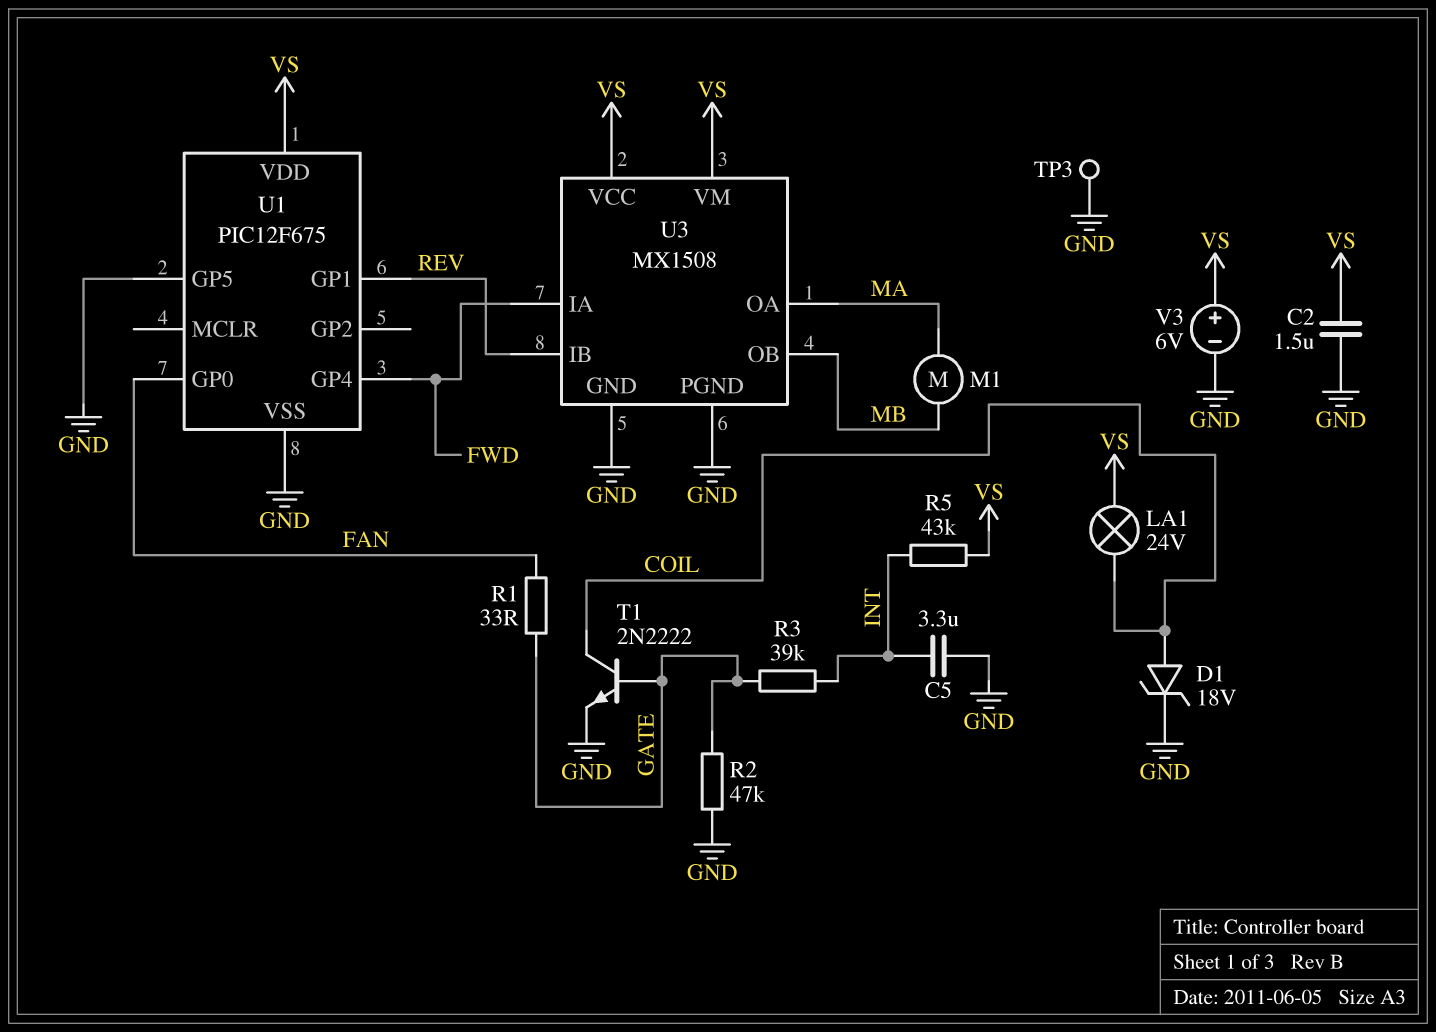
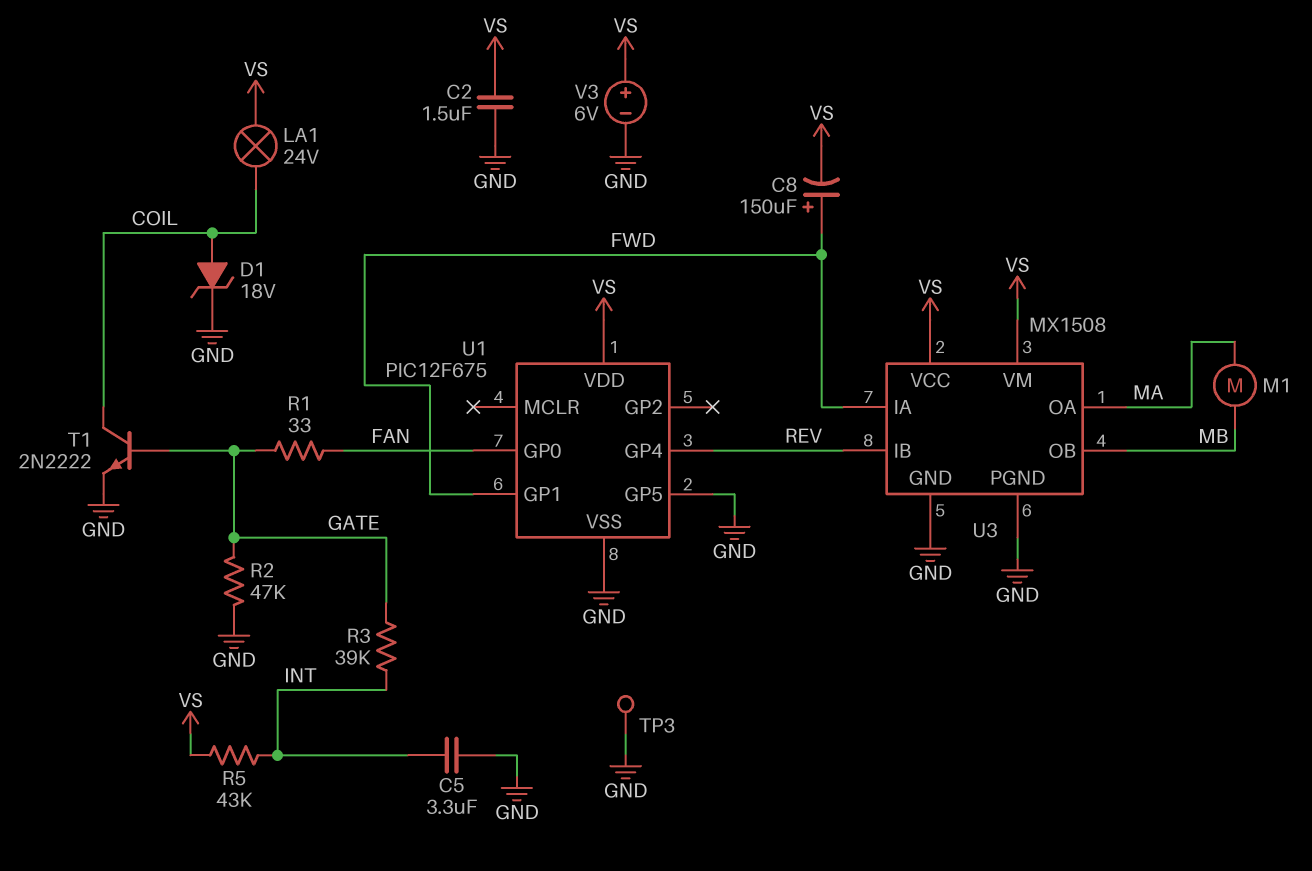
C8: none -> 150uF (plus FWD, minus VS)
U1 pin GP1: REV -> FWD
U1 pin GP4: FWD -> REV

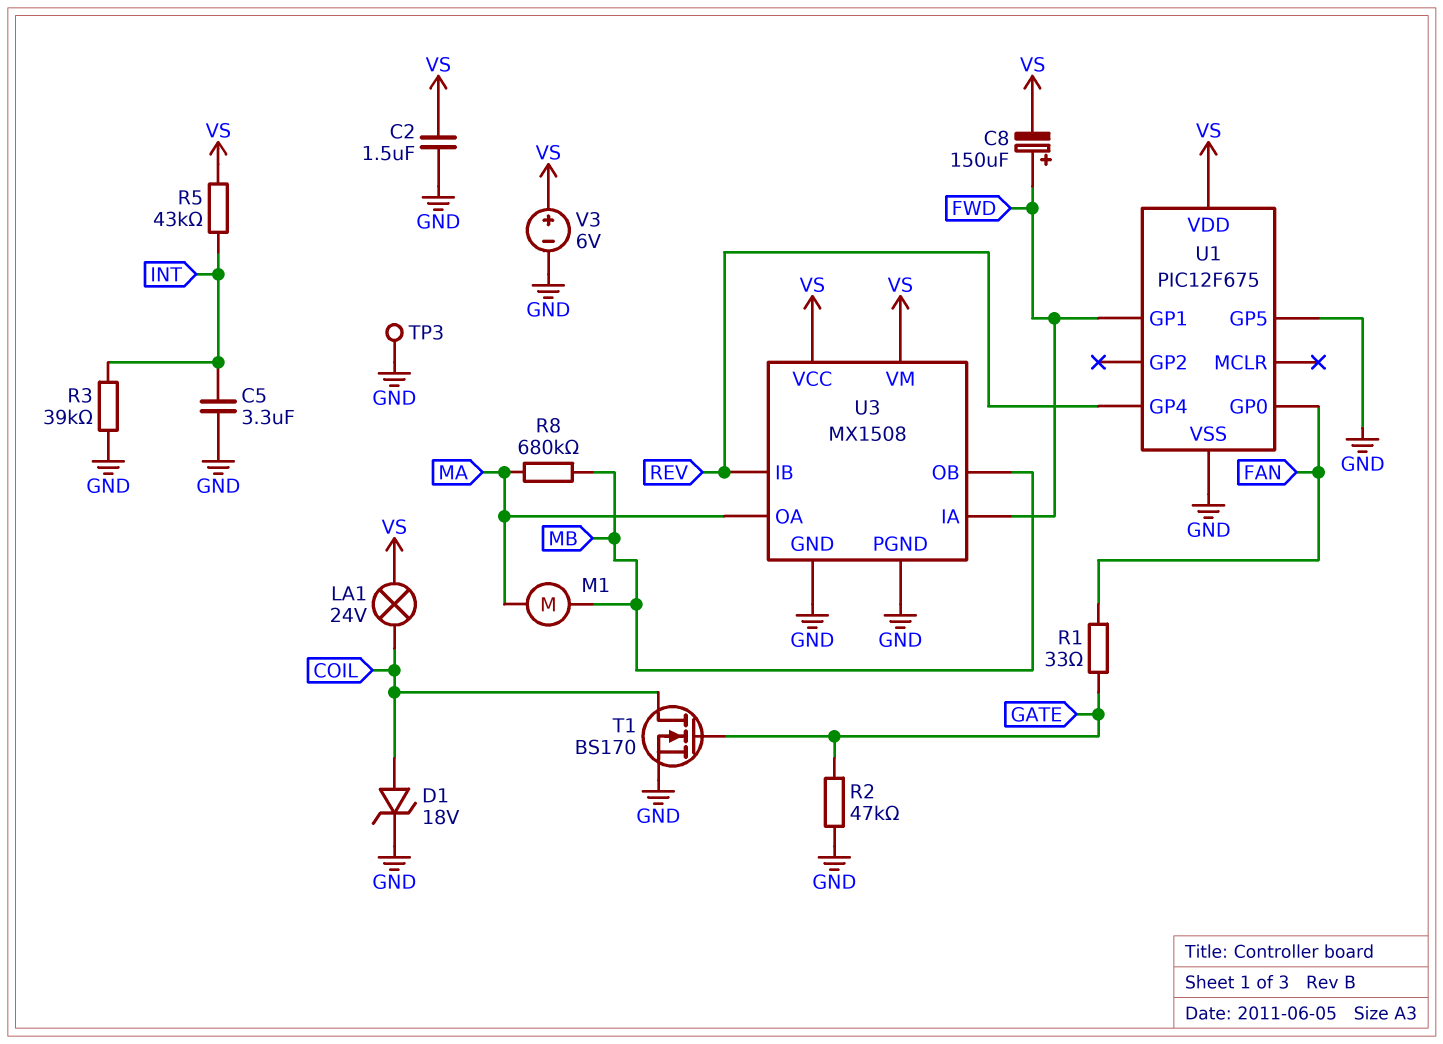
R3: 39k (GATE, INT) -> 39k (GND, INT)
R8: none -> 680k (MA, MB)
T1: NPN 2N2222 (B GATE, C COIL, E GND) -> NMOS BS170 (G GATE, D COIL, S GND)

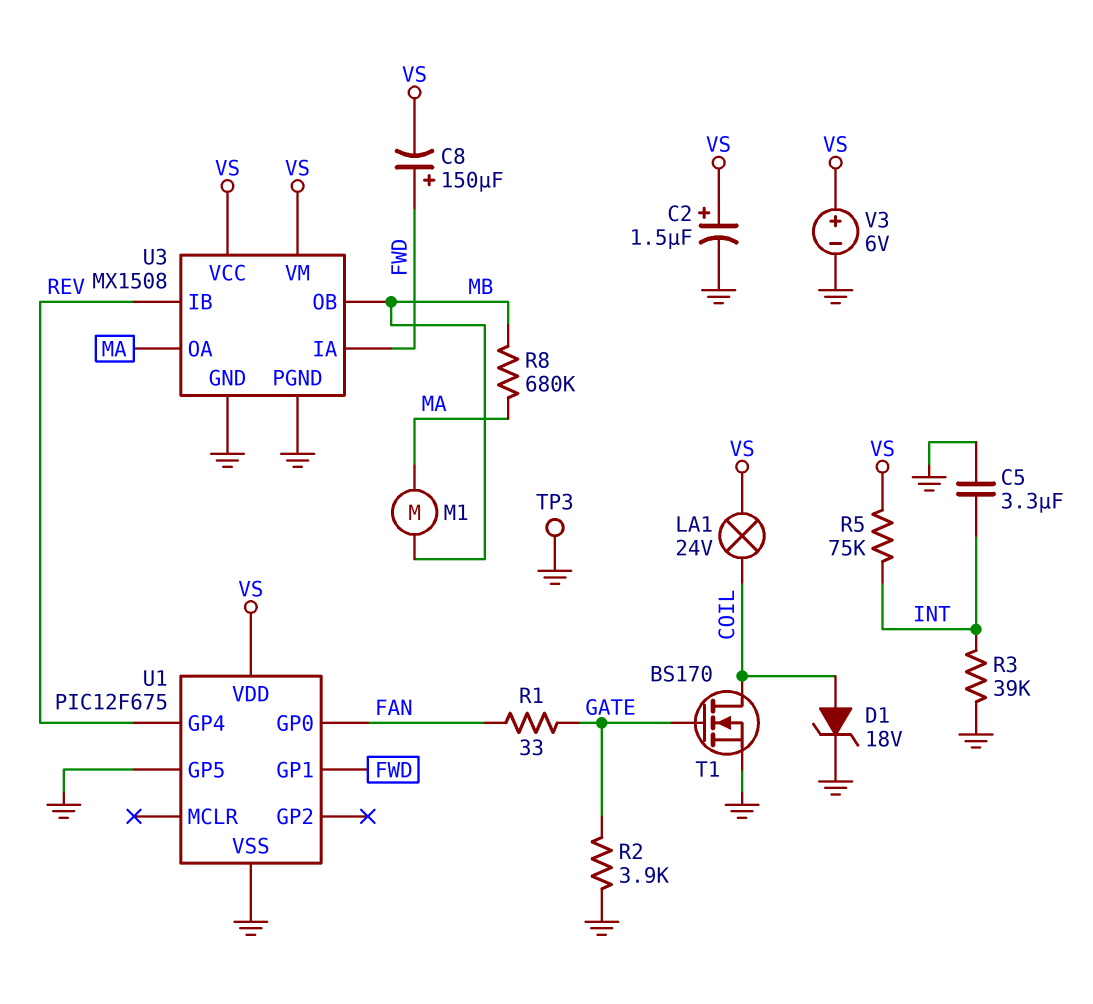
C2: 1.5uF (GND, VS) -> 1.5uF (plus VS, minus GND)
R2: 47k (GATE, GND) -> 3.9k (GATE, GND)
R5: 43k (INT, VS) -> 75k (INT, VS)

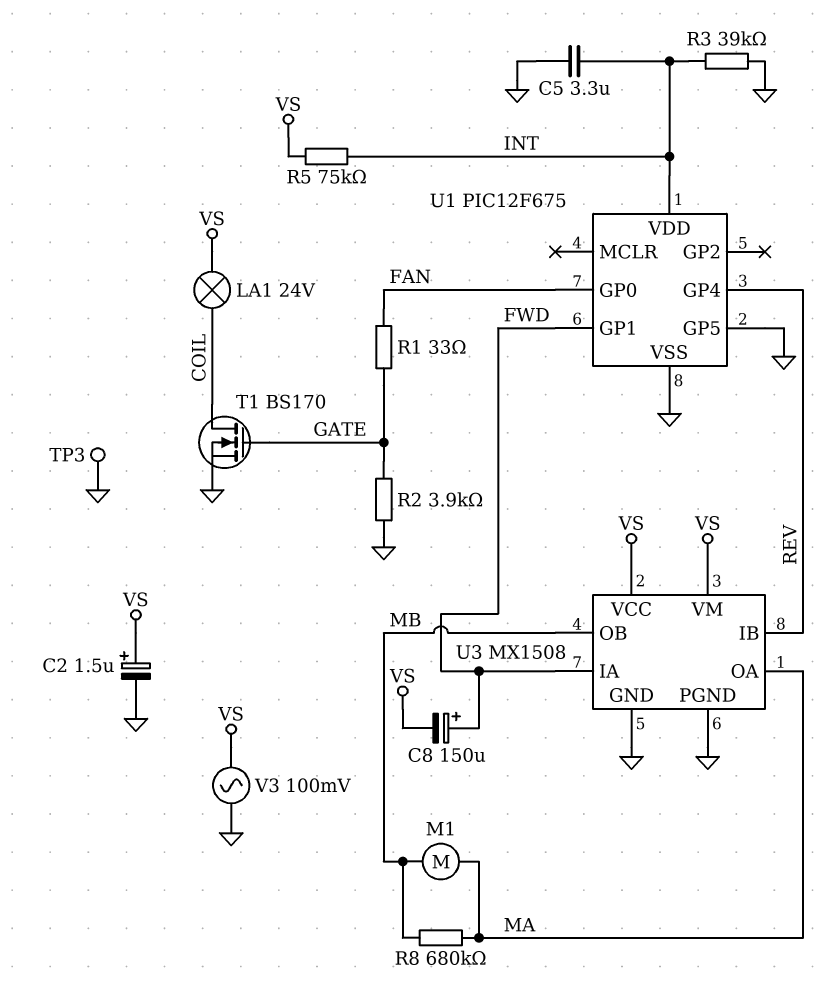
D1: zener 18V (A COIL, K GND) -> none
U1 pin VDD: VS -> INT
V3: 6V (plus VS, minus GND) -> AC 100mV (GND, VS)

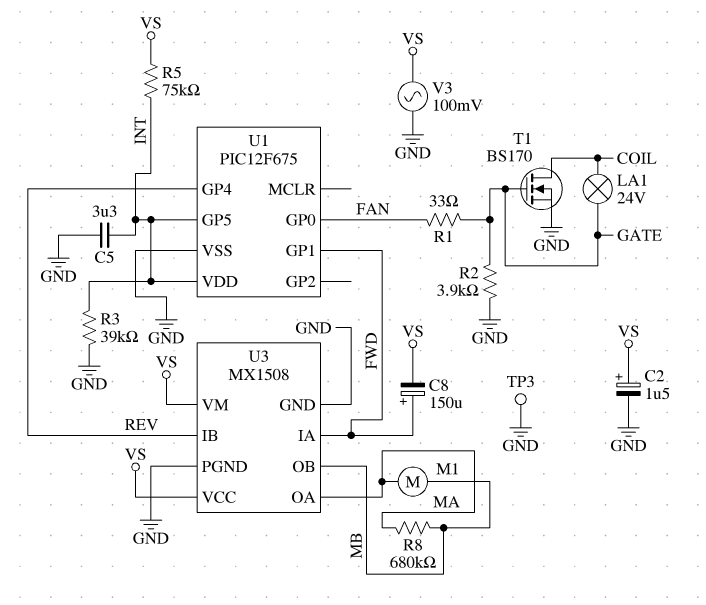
LA1: lamp 24V (COIL, VS) -> lamp 24V (COIL, GATE)
U1 pin GP5: GND -> INT

